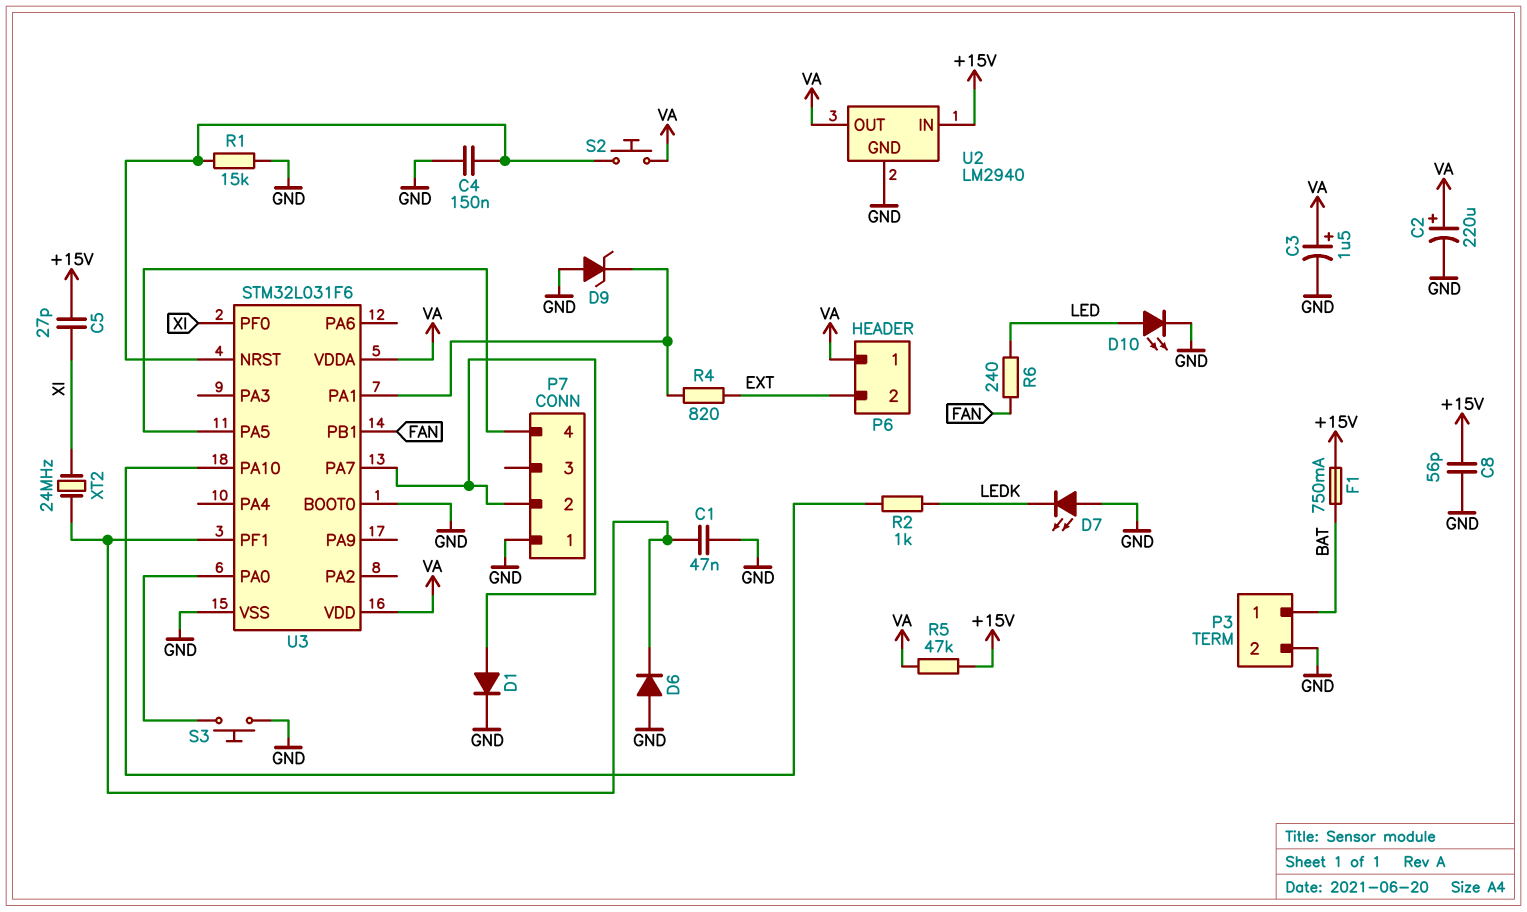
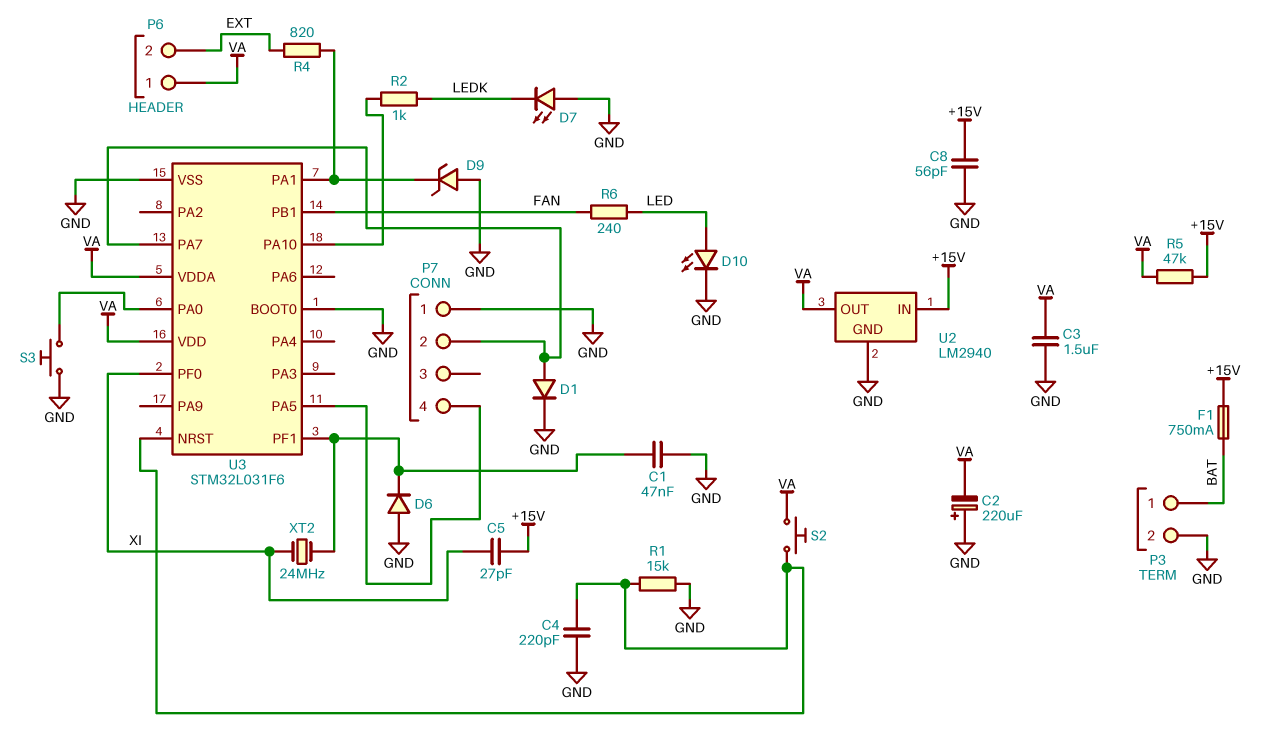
C2: 220uF (plus VA, minus GND) -> 220uF (plus GND, minus VA)
C3: 1.5uF (plus VA, minus GND) -> 1.5uF (GND, VA)
C4: 150nF (GND, U3/NRST) -> 220pF (GND, U3/NRST)

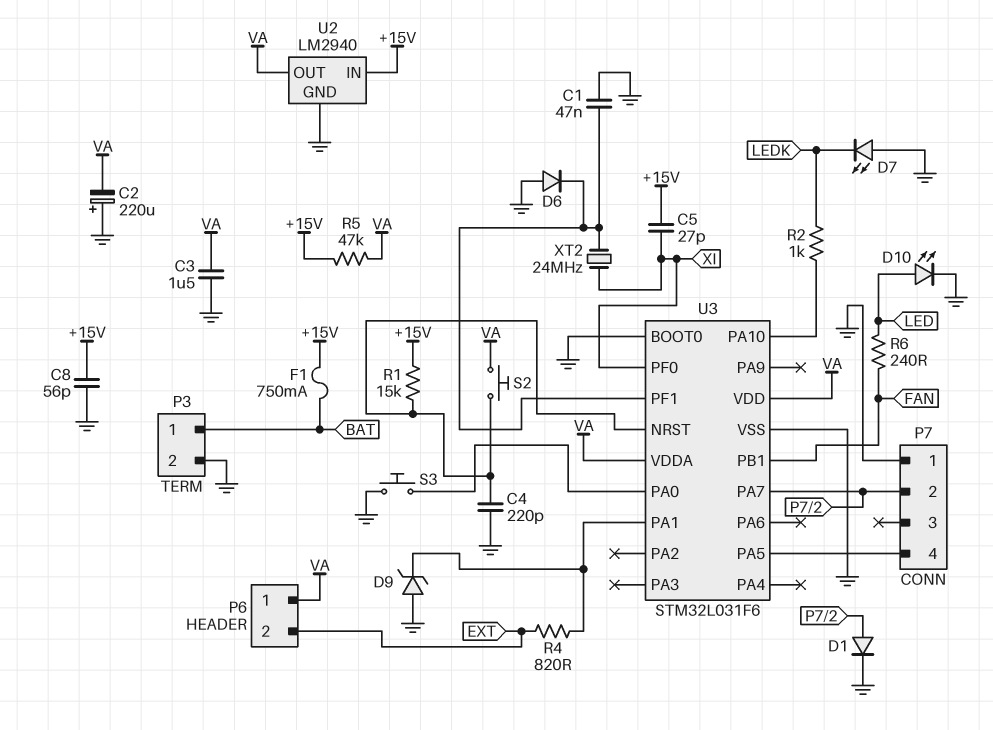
R1: 15k (GND, U3/NRST) -> 15k (+15V, U3/NRST)

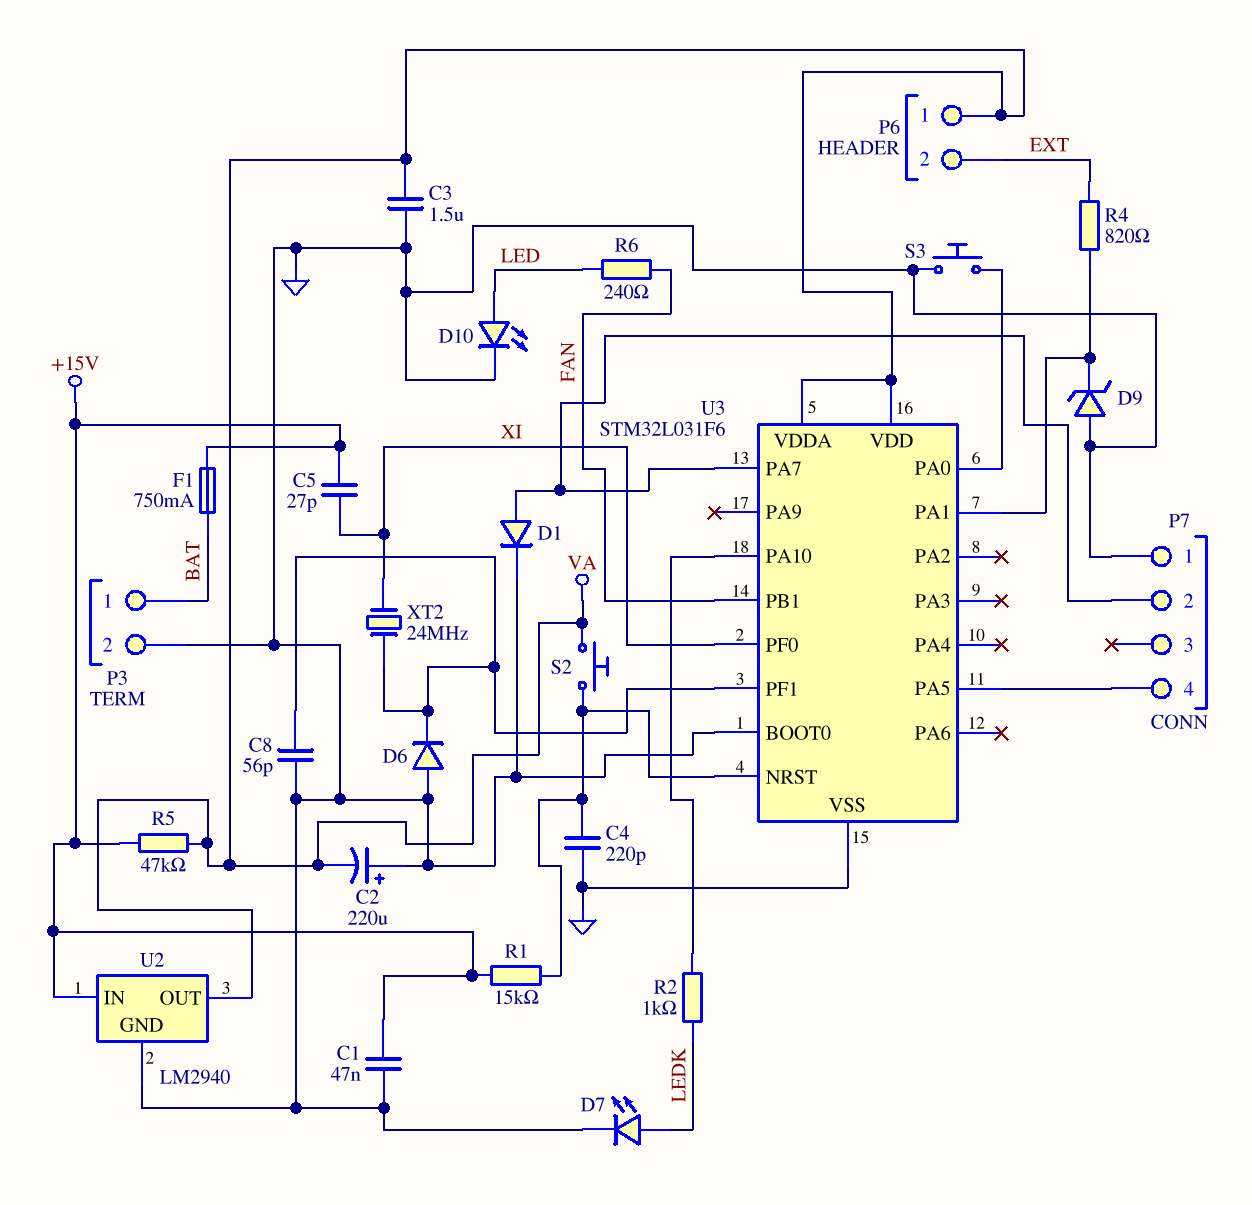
C1: 47nF (GND, U3/PF1) -> 47nF (+15V, GND)
C8: 56pF (+15V, GND) -> 56pF (GND, U3/PF1)
D7: LED (A GND, K LEDK) -> LED (A LEDK, K GND)

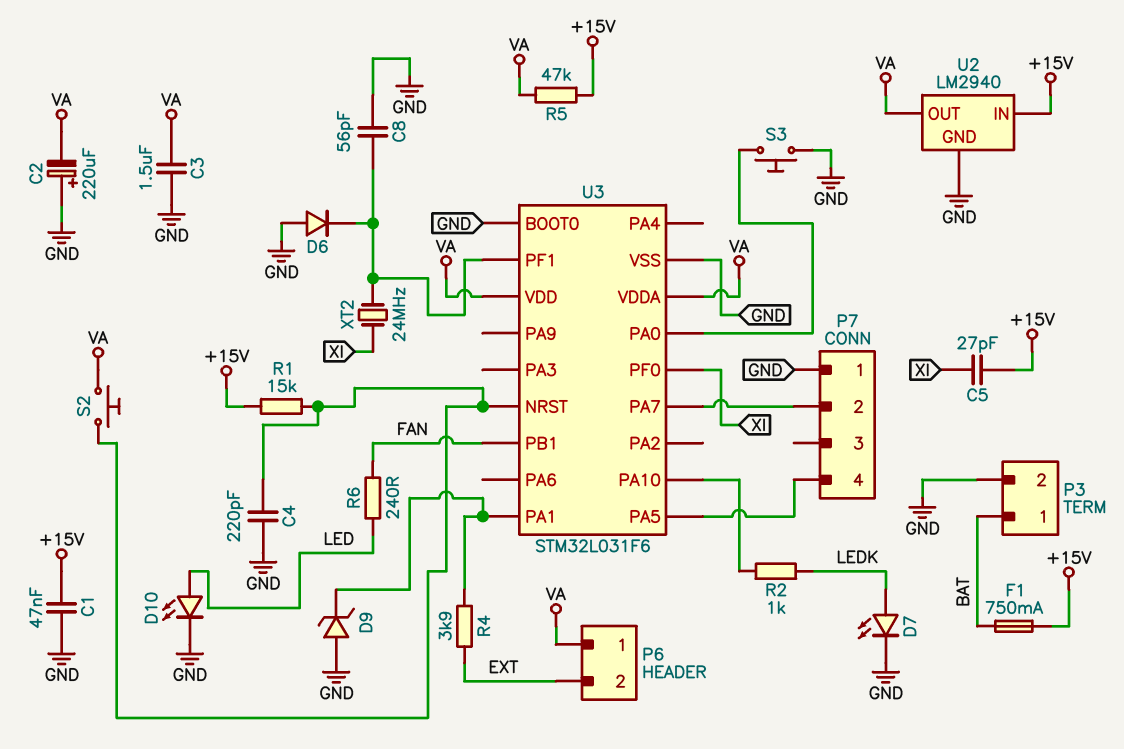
D1: diode (A P7/2, K GND) -> none
R4: 820 (EXT, U3/PA1) -> 3.9k (EXT, U3/PA1)

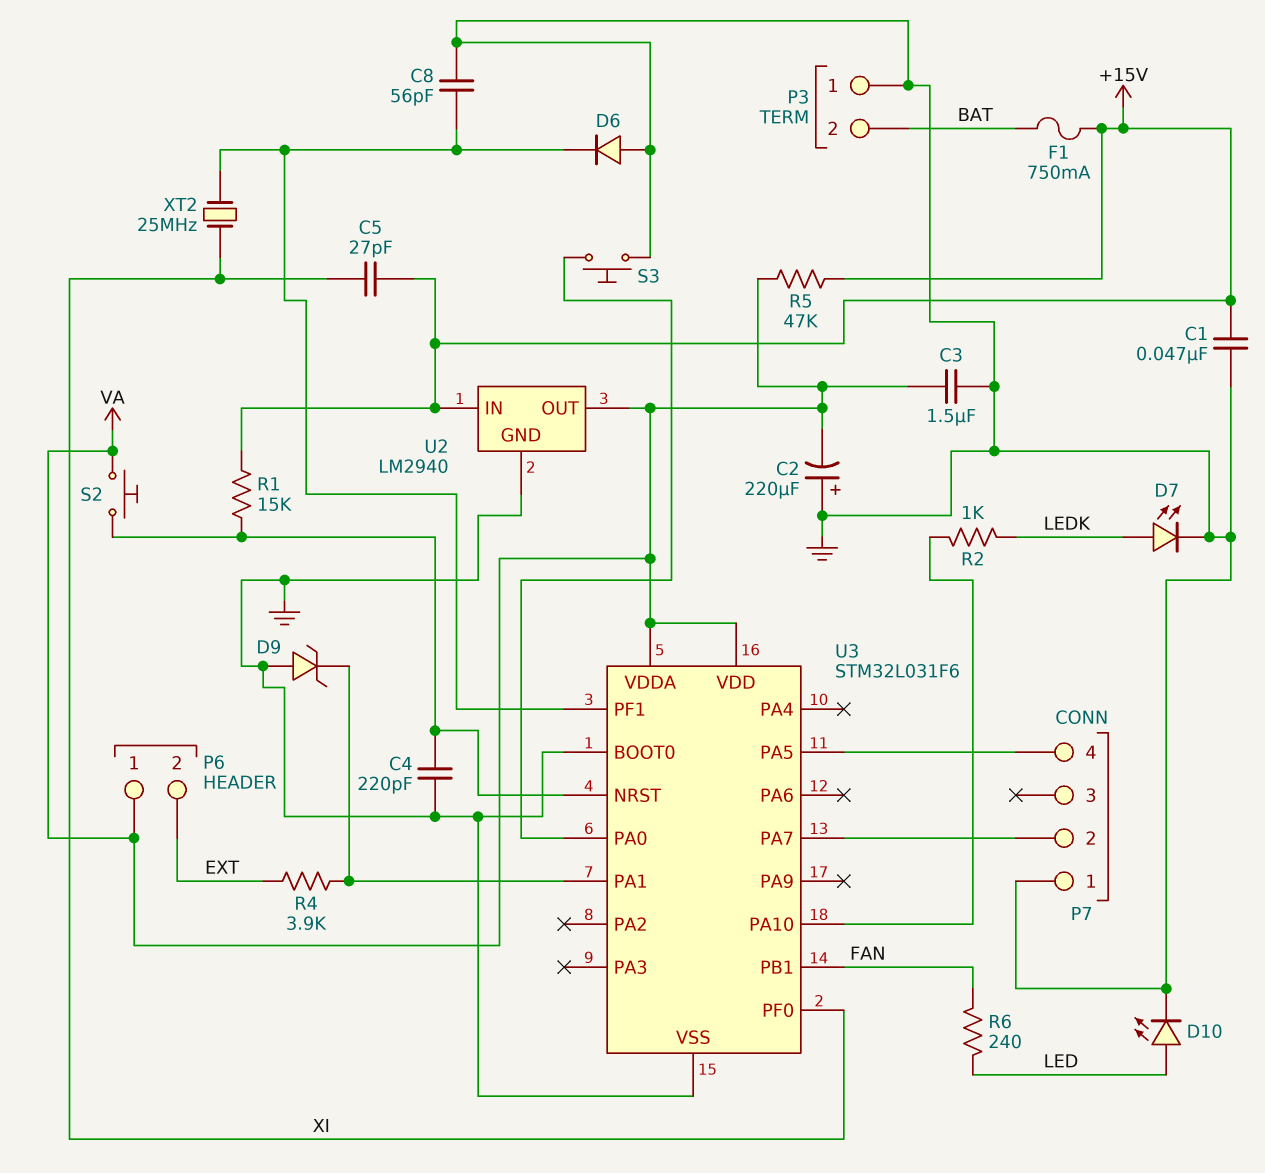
P3 pin 1: BAT -> GND
P3 pin 2: GND -> BAT
XT2: 24MHz (U3/PF1, XI) -> 25MHz (U3/PF1, XI)

